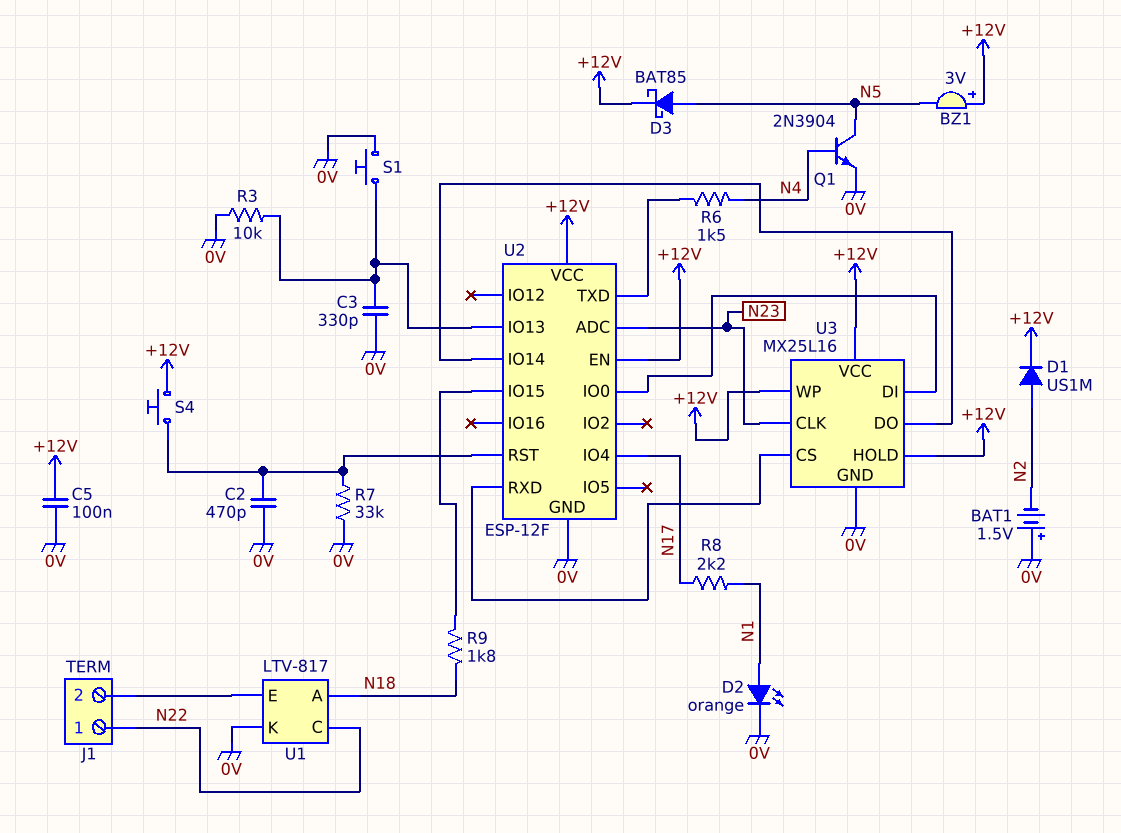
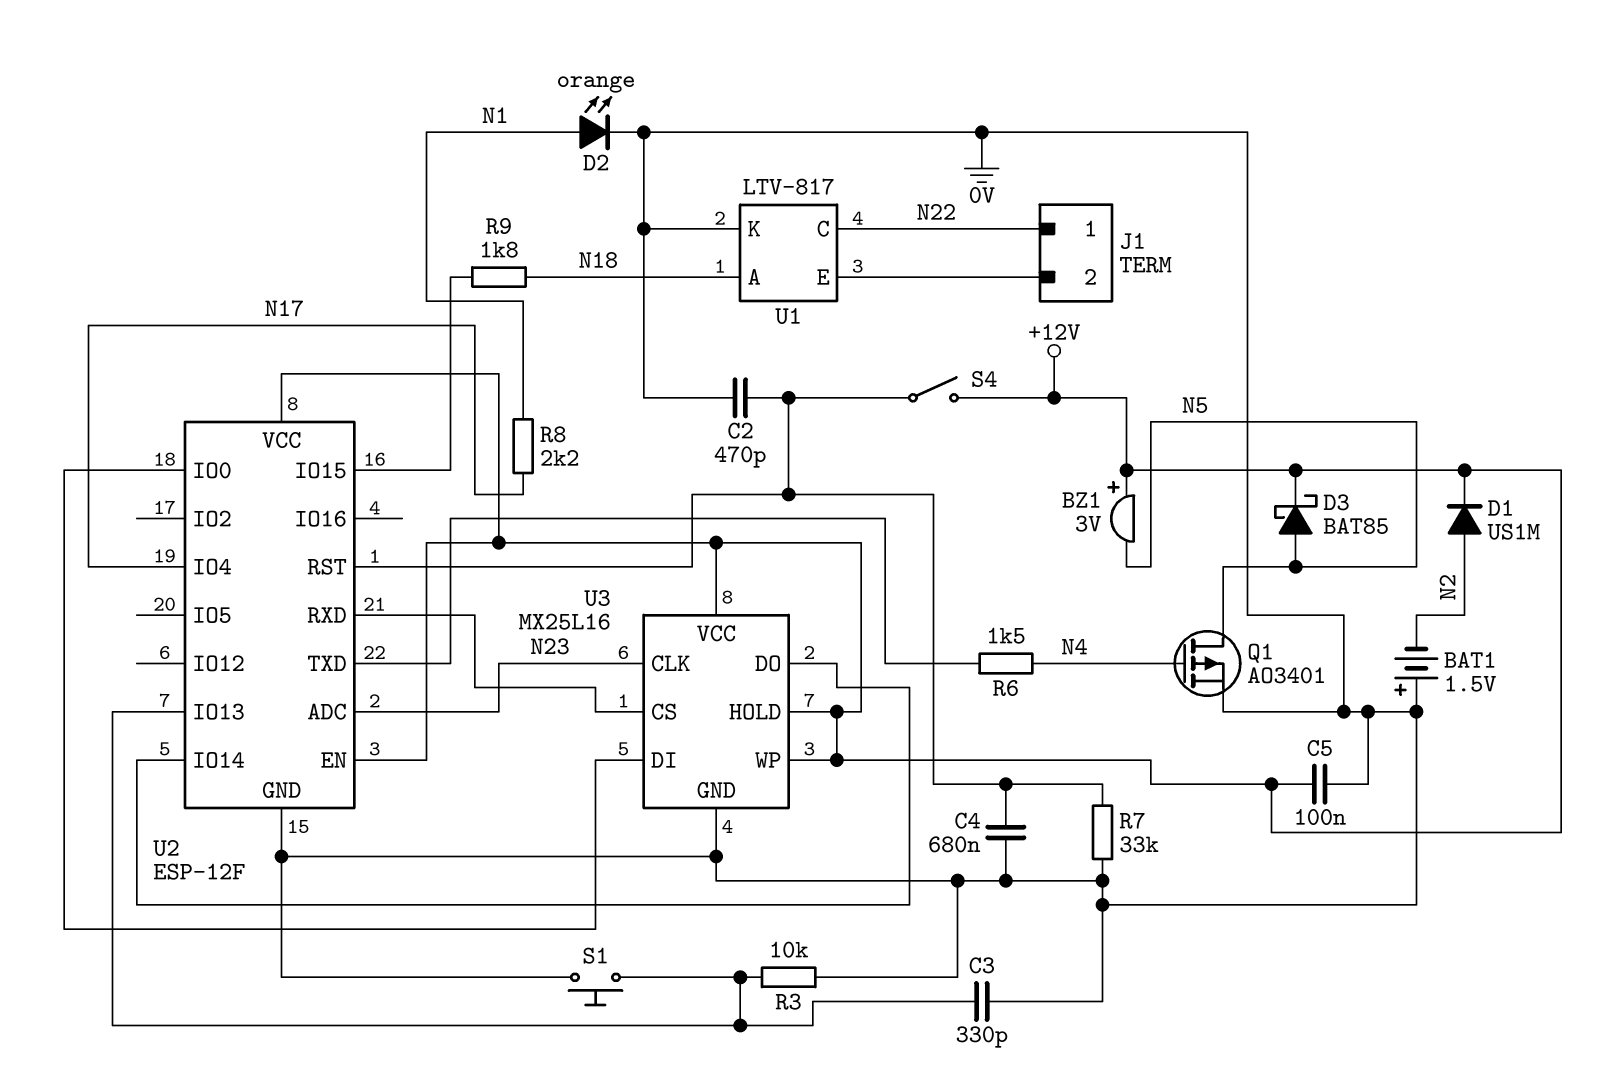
C4: none -> 680nF (0V, U2/RST)
Q1: NPN 2N3904 (B N4, C N5, E 0V) -> PMOS AO3401 (G N4, D N5, S 0V)
S4: button (+12V, U2/RST) -> switch (+12V, U2/RST)

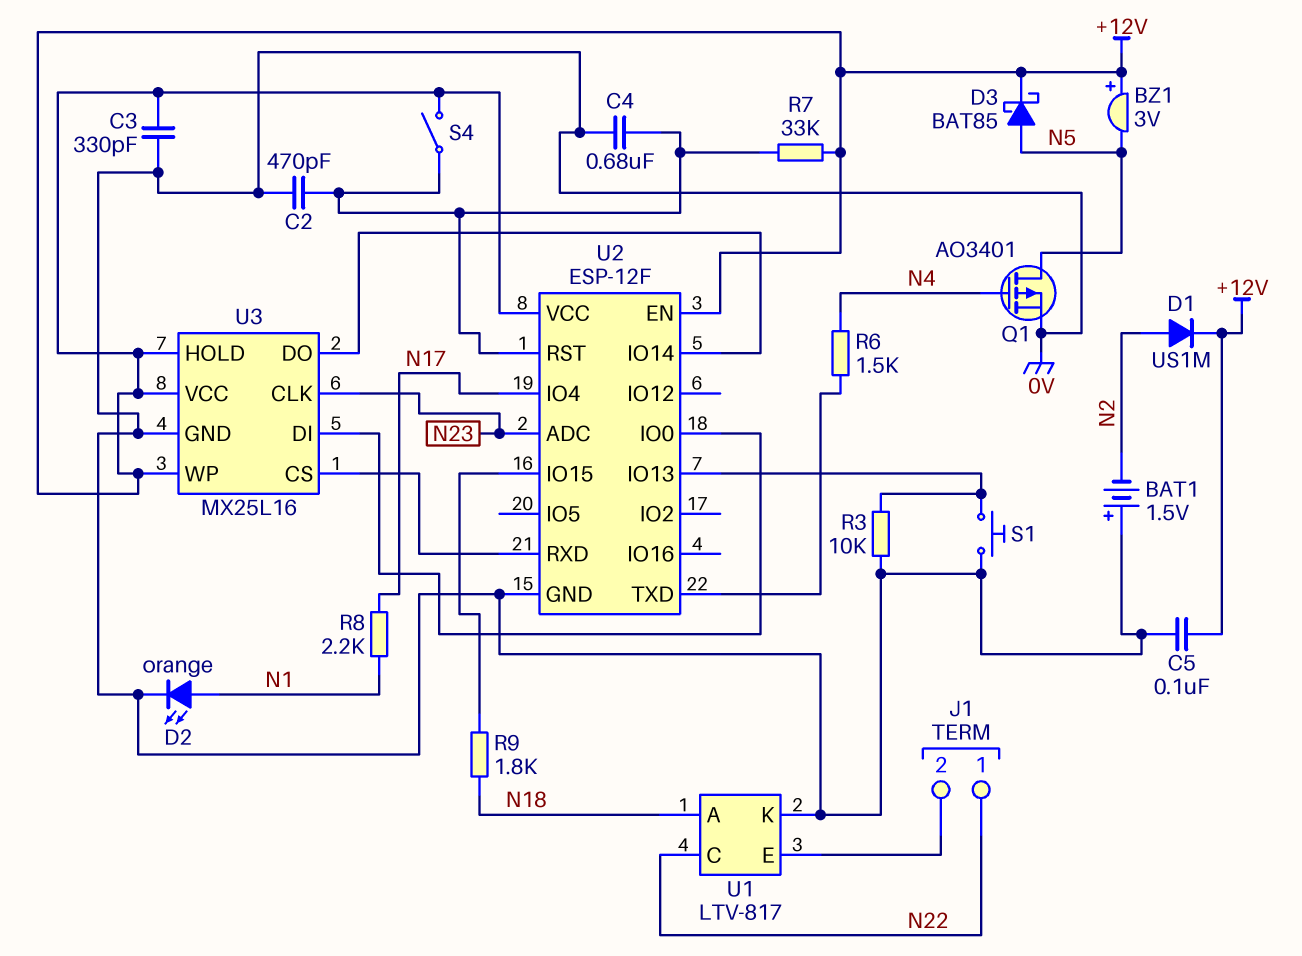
C3: 330pF (0V, U2/IO13) -> 330pF (+12V, 0V)
R7: 33k (0V, U2/RST) -> 33k (+12V, U2/RST)

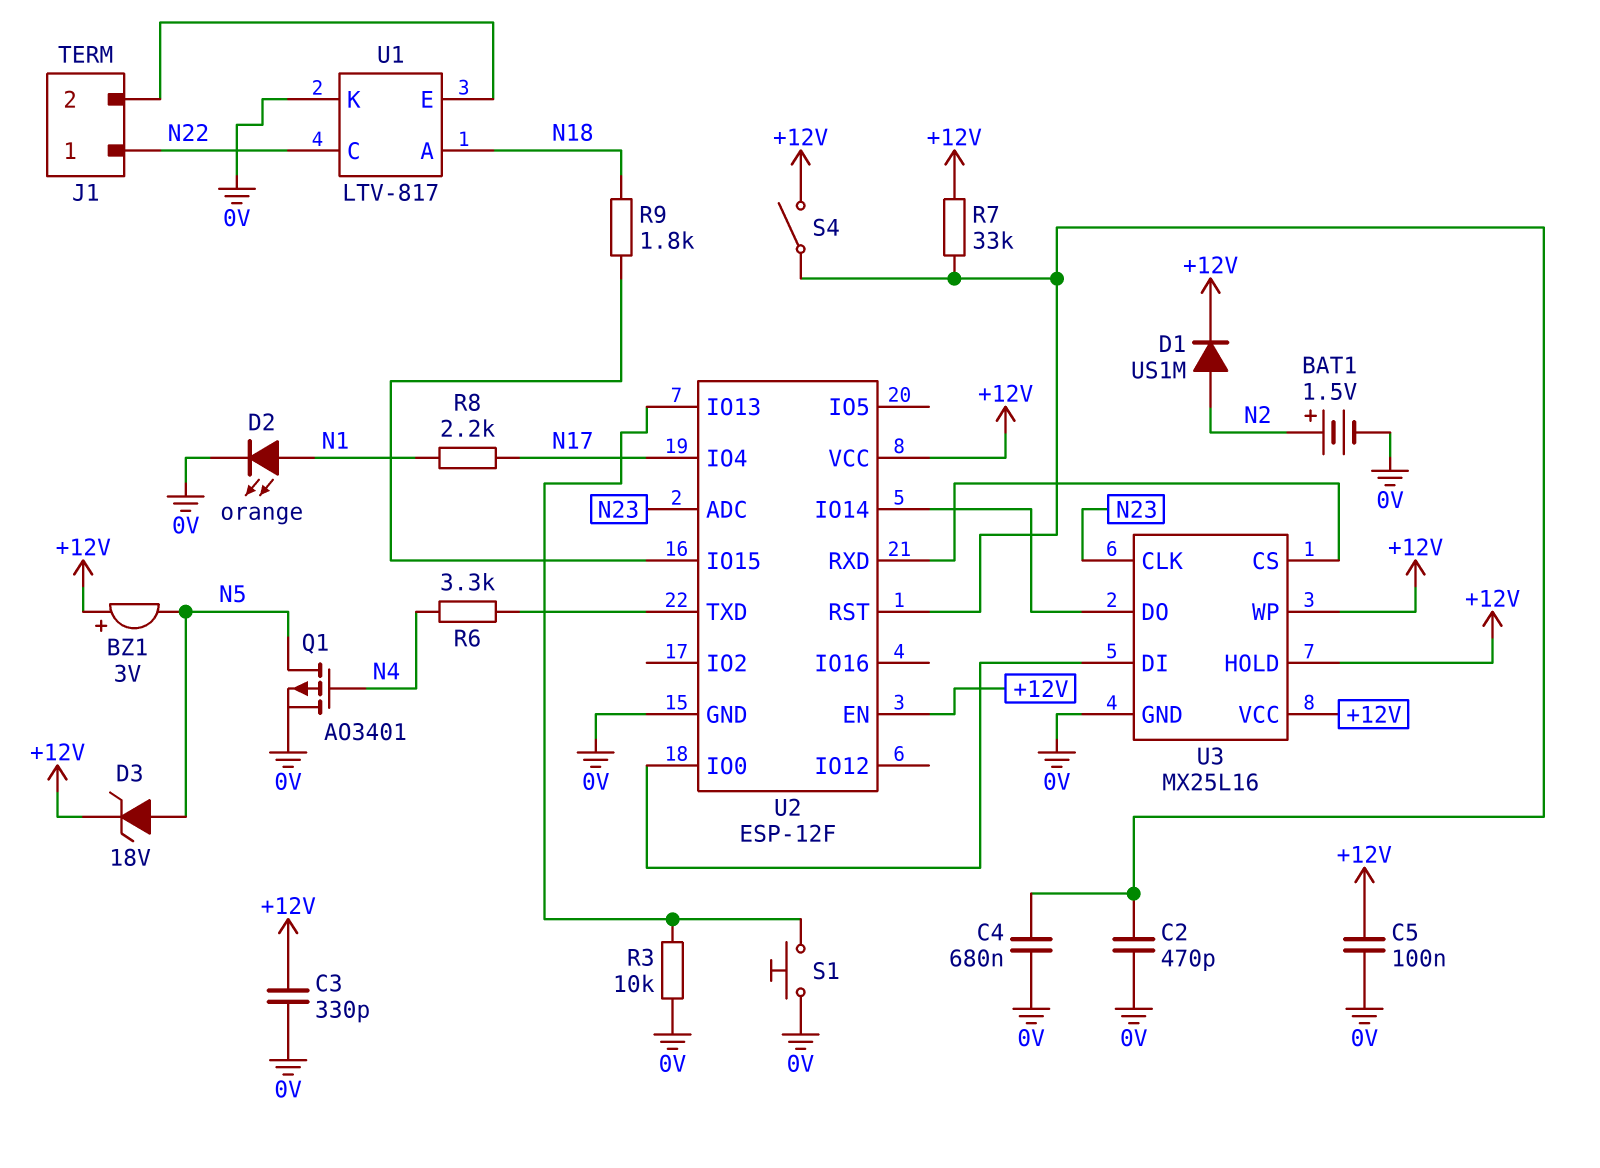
BAT1: 1.5V (plus 0V, minus N2) -> 1.5V (plus N2, minus 0V)
D3: schottky BAT85 (A N5, K +12V) -> zener 18V (A N5, K +12V)
R6: 1.5k (N4, U2/TXD) -> 3.3k (N4, U2/TXD)

